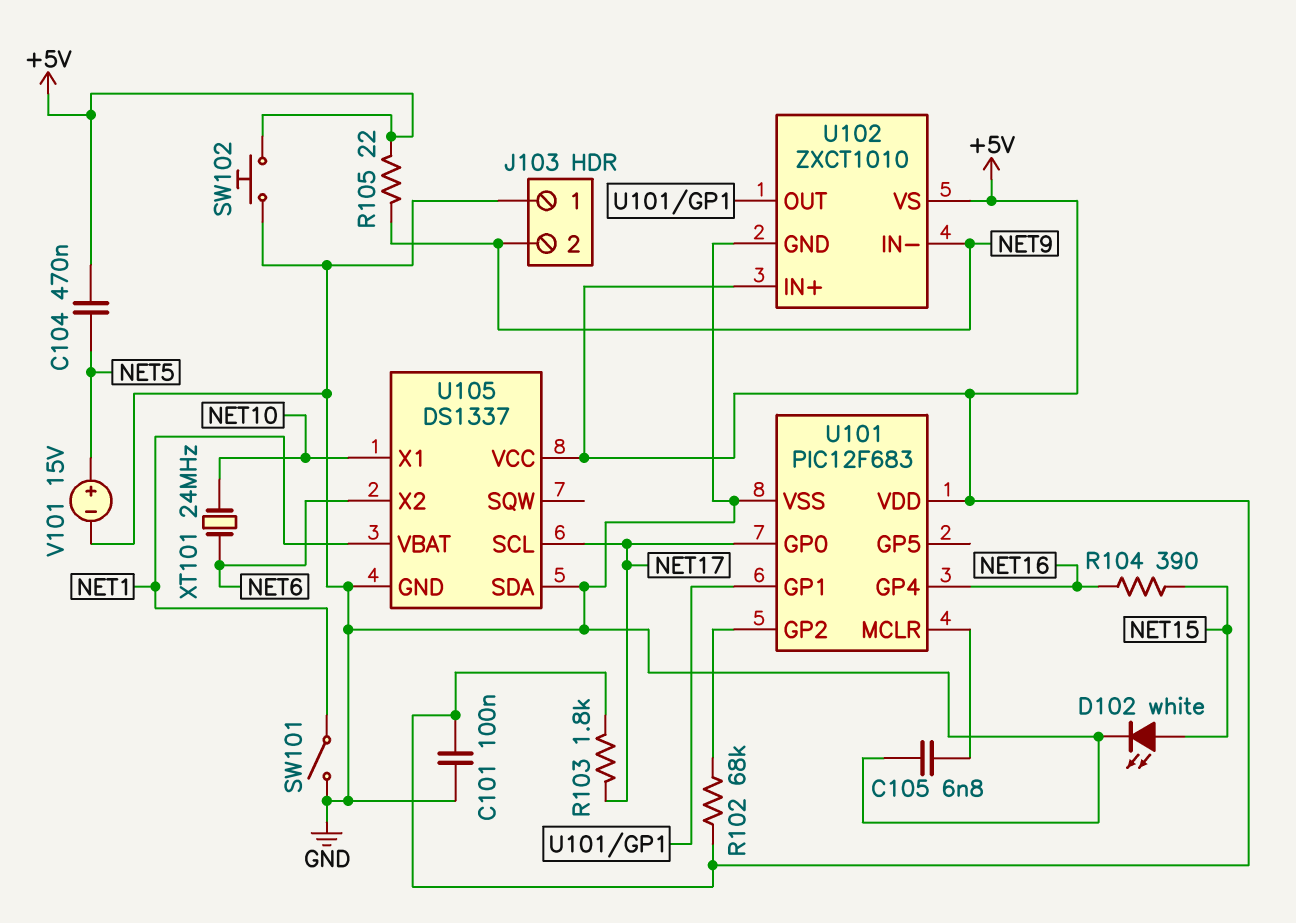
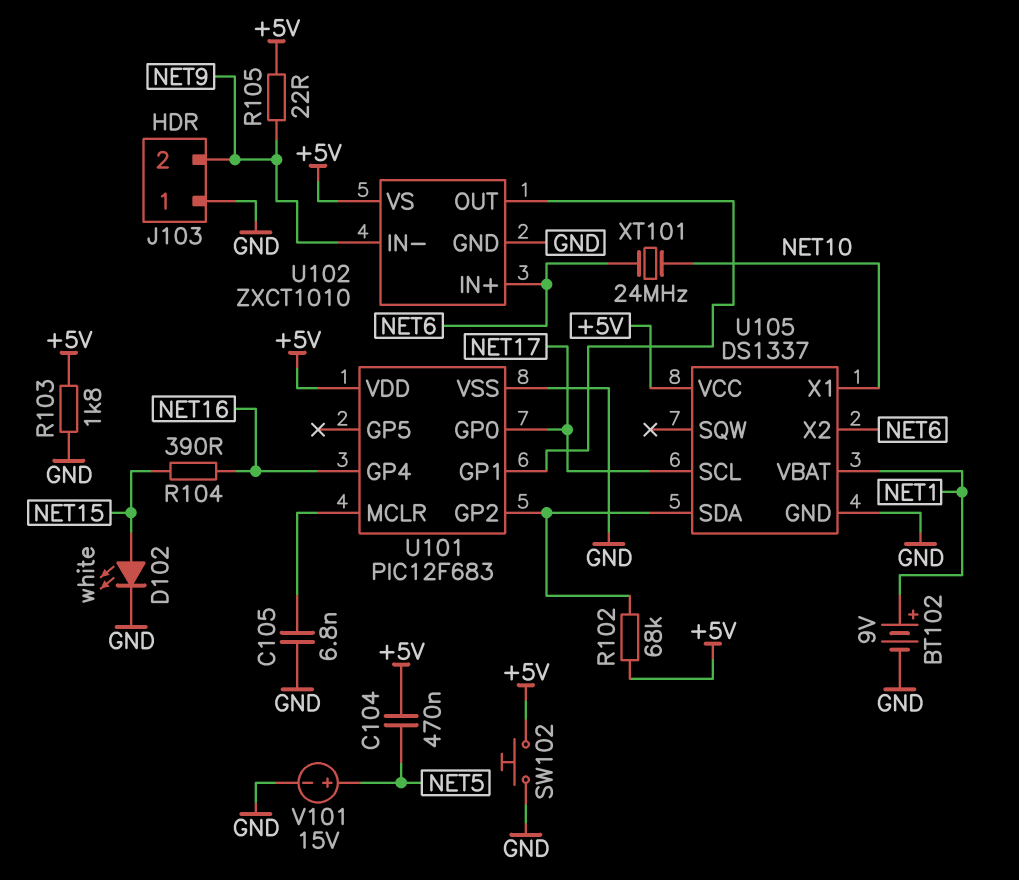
BT102: none -> 9V (plus NET1, minus GND)
C101: 100nF (+5V, GND) -> none
R103: 1.8k (+5V, NET17) -> 1.8k (+5V, GND)
SW101: switch (GND, NET1) -> none
U102 pin IN+: +5V -> NET6
U105 pin SDA: GND -> U101/GP2

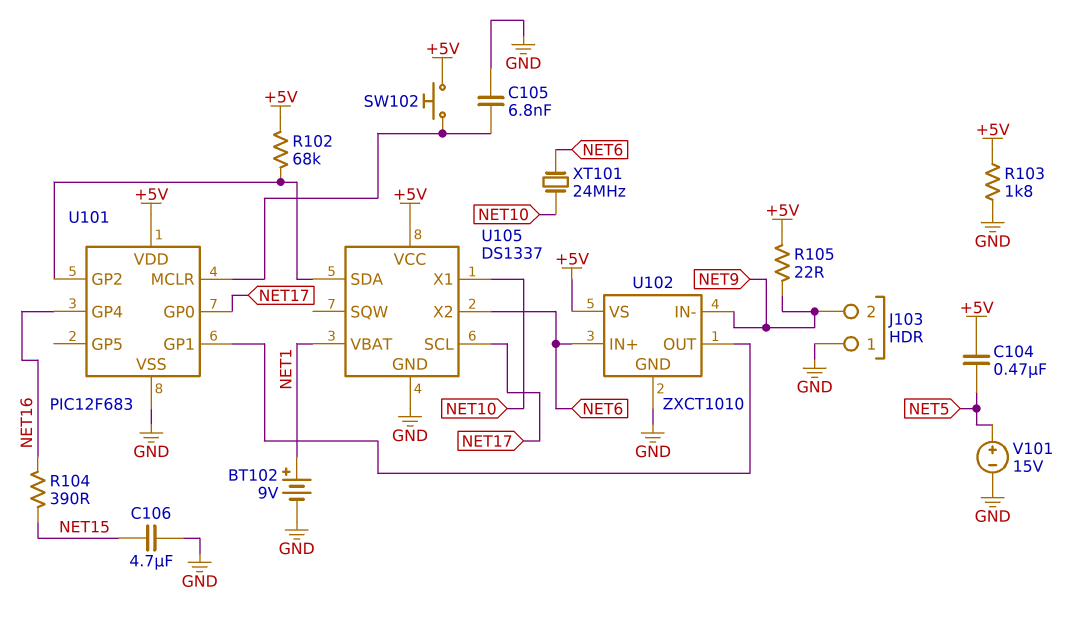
C106: none -> 4.7uF (GND, NET15)
D102: LED white (A NET15, K GND) -> none
SW102: button (+5V, GND) -> button (+5V, U101/MCLR)

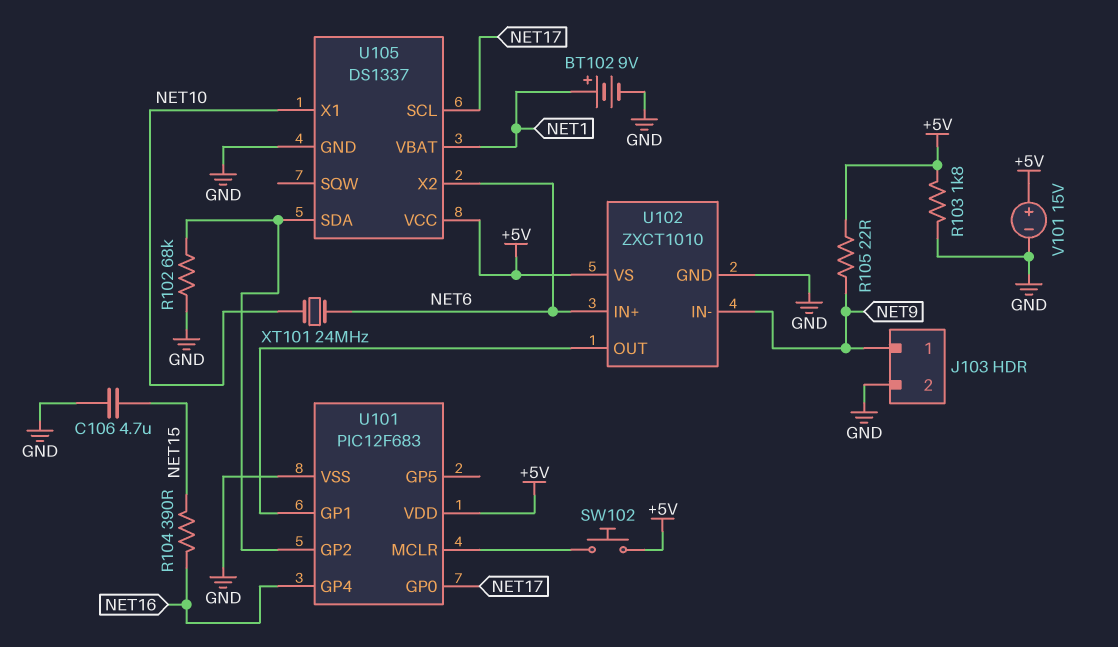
C104: 470nF (+5V, NET5) -> none
C105: 6.8nF (GND, U101/MCLR) -> none
J103 pin 1: GND -> NET9
J103 pin 2: NET9 -> GND
R102: 68k (+5V, U101/GP2) -> 68k (GND, U101/GP2)
V101: 15V (plus NET5, minus GND) -> 15V (plus +5V, minus GND)

